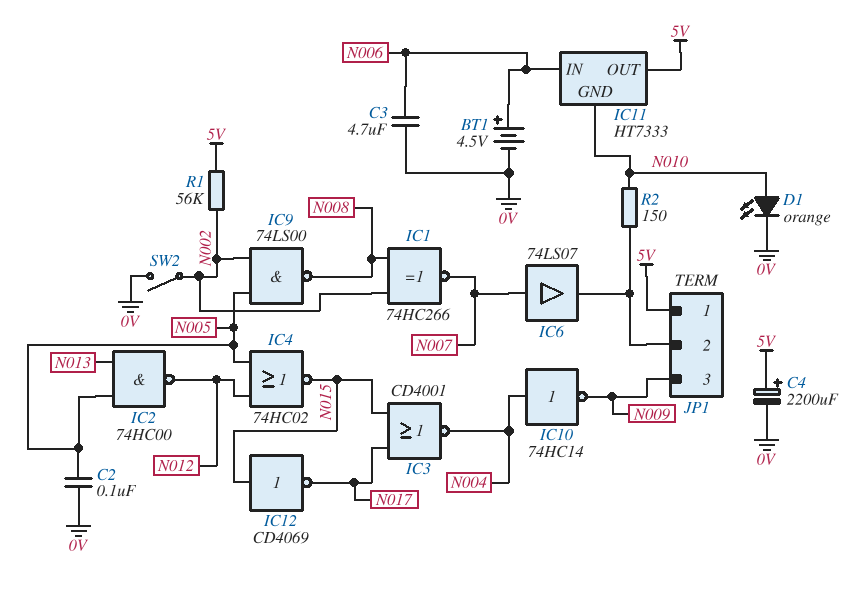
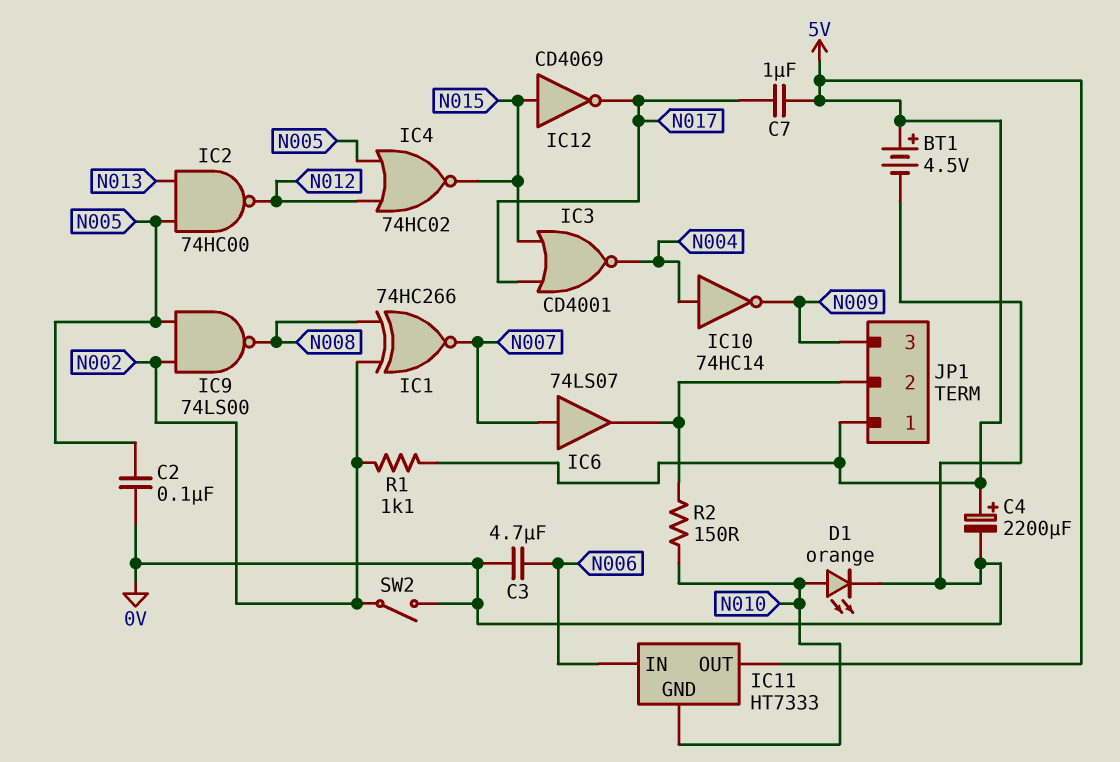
BT1: 4.5V (plus N006, minus 0V) -> 4.5V (plus 5V, minus 0V)
C7: none -> 1uF (5V, N017)
R1: 56k (5V, N002) -> 1.1k (5V, N002)

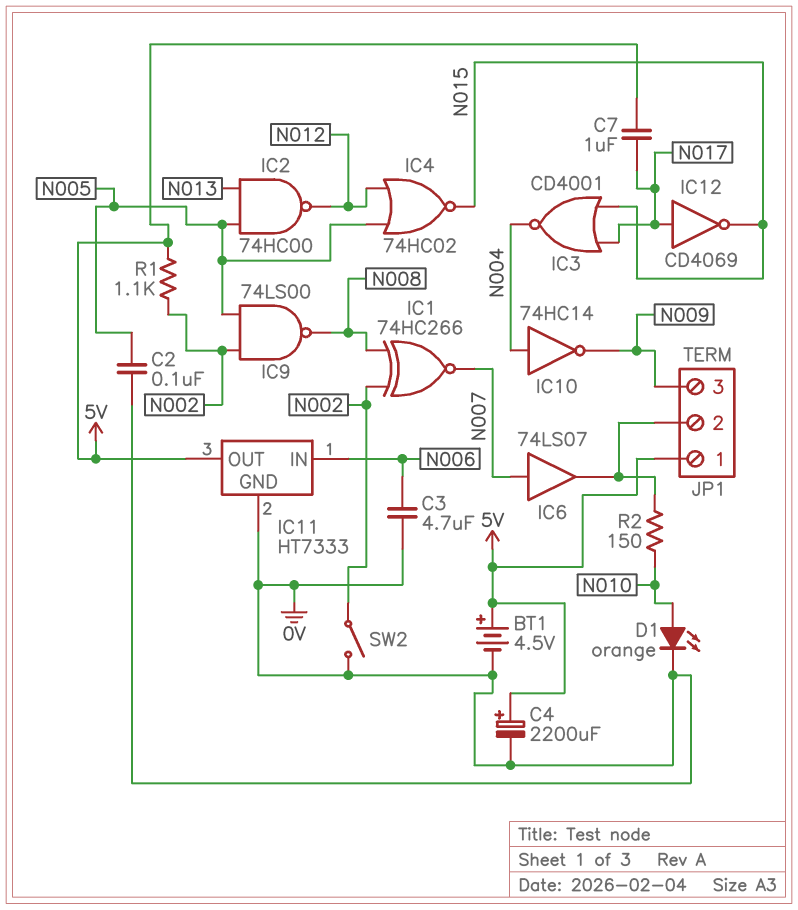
IC11 pin GND: N010 -> 0V
IC12: NOT CD4069 (in N015, out N017) -> NOT CD4069 (in N017, out N015)

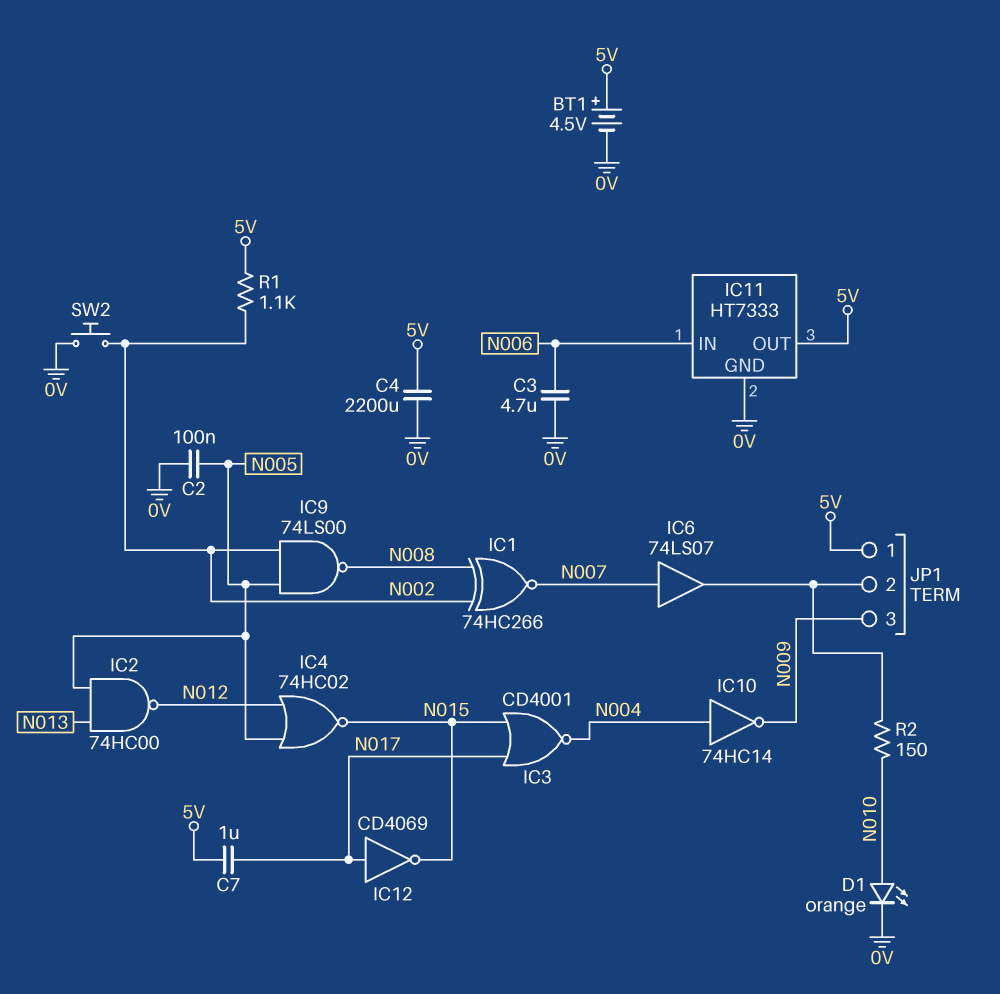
C4: 2200uF (plus 5V, minus 0V) -> 2200uF (0V, 5V)
SW2: switch (0V, N002) -> button (0V, N002)

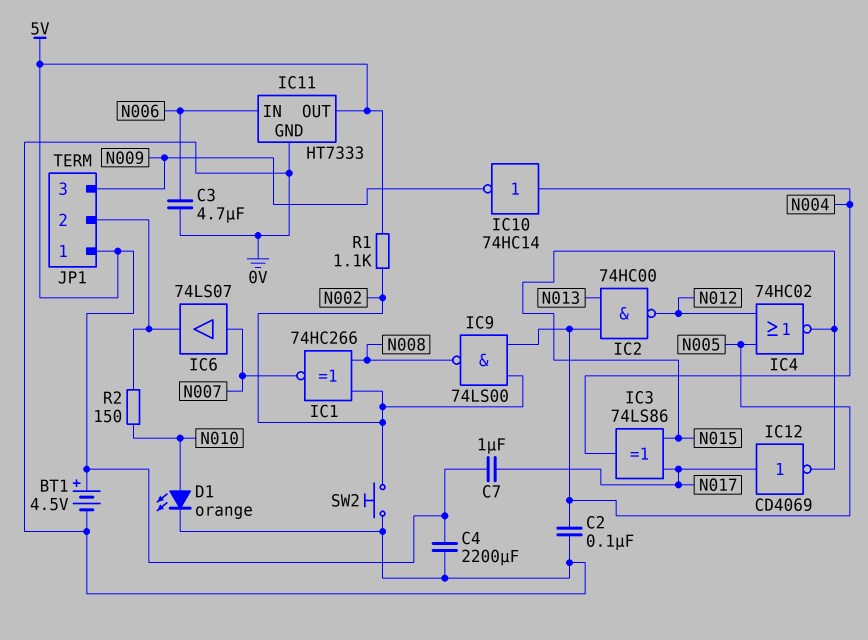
IC3: NOR CD4001 (in N015, in N017, out N004) -> XOR 74LS86 (in N015, in N017, out N004)

